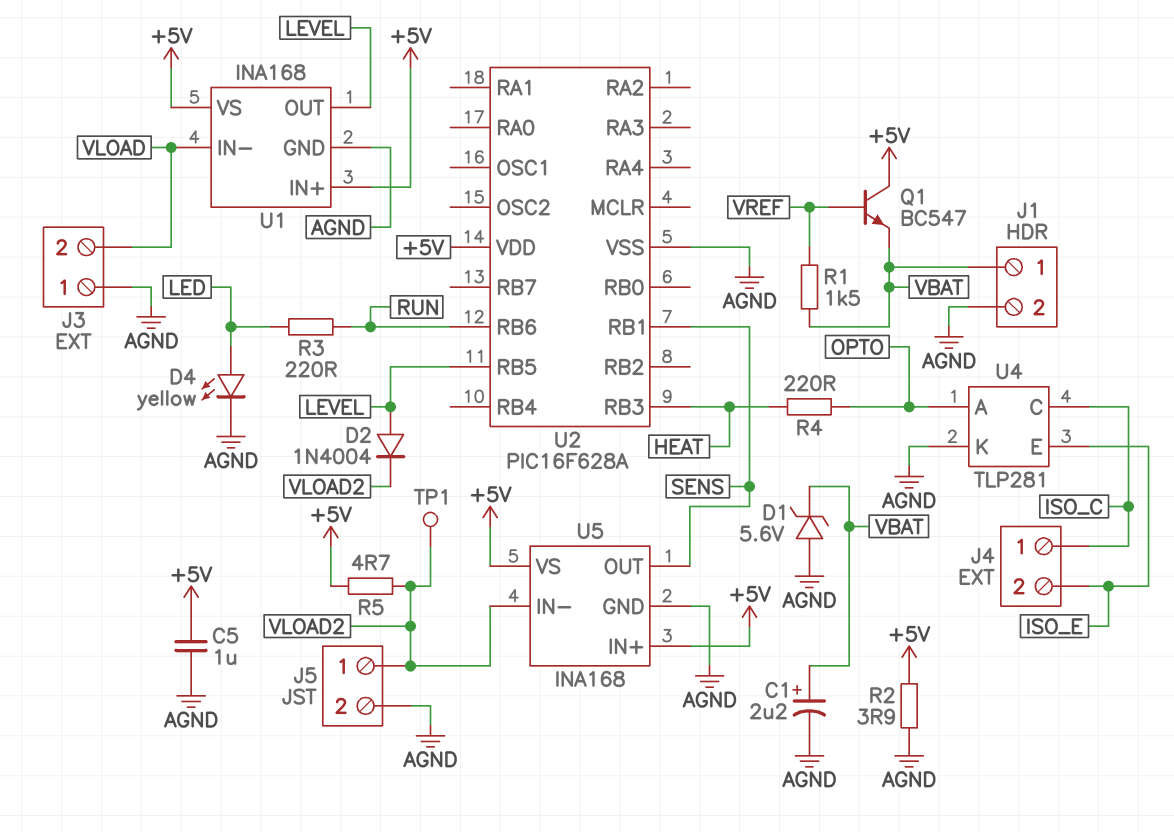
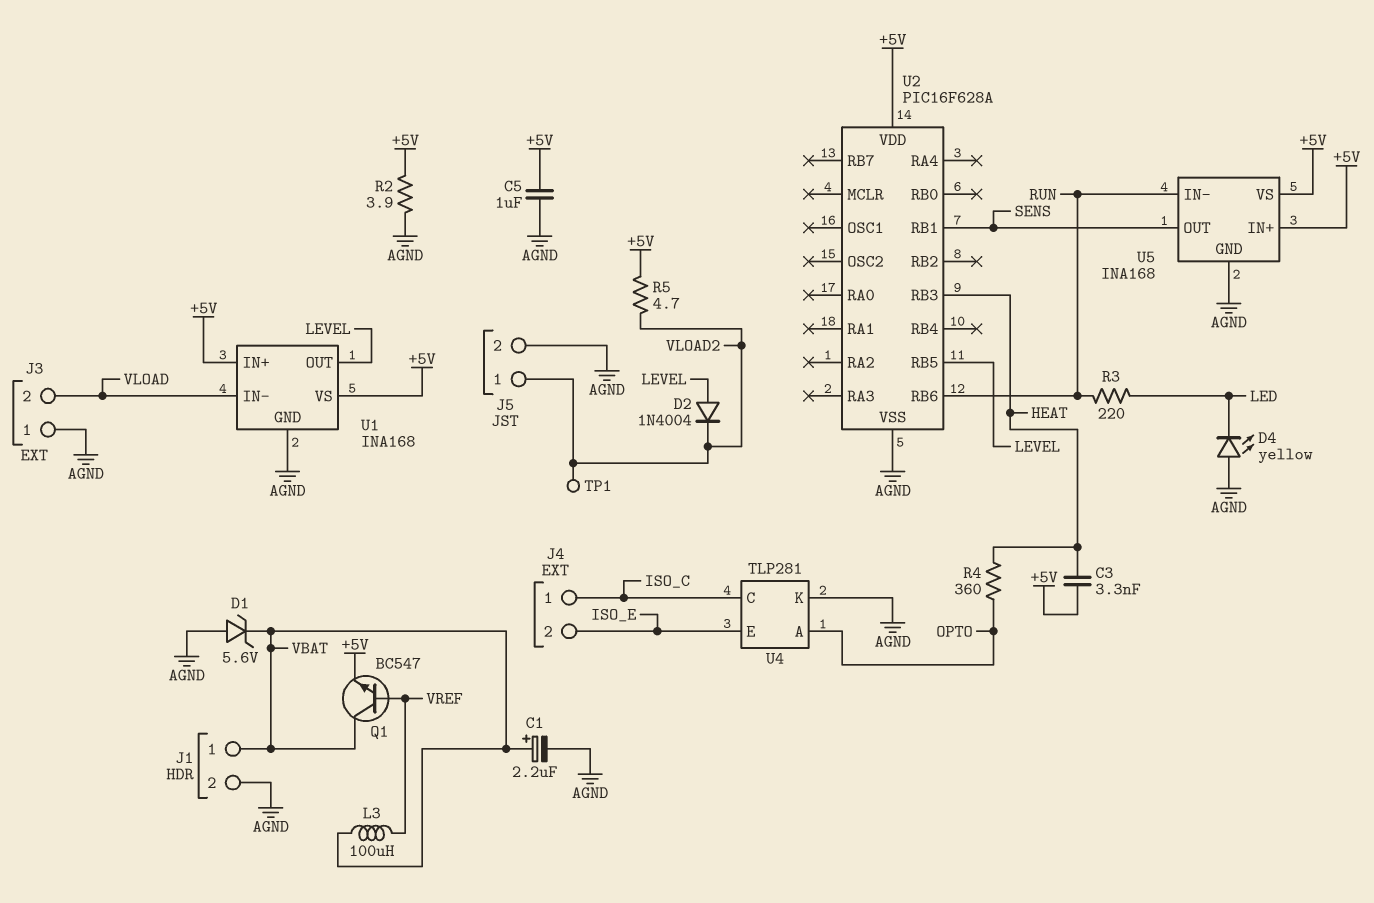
C3: none -> 3.3nF (+5V, HEAT)
D4: LED yellow (A LED, K AGND) -> LED yellow (A AGND, K LED)
L3: none -> 100uH (VBAT, VREF)
Q1: NPN BC547 (B VREF, C +5V, E VBAT) -> NPN BC547 (B VREF, C VBAT, E +5V)
R1: 1.5k (VBAT, VREF) -> none
R4: 220 (HEAT, OPTO) -> 360 (HEAT, OPTO)
U5 pin IN-: VLOAD2 -> RUN

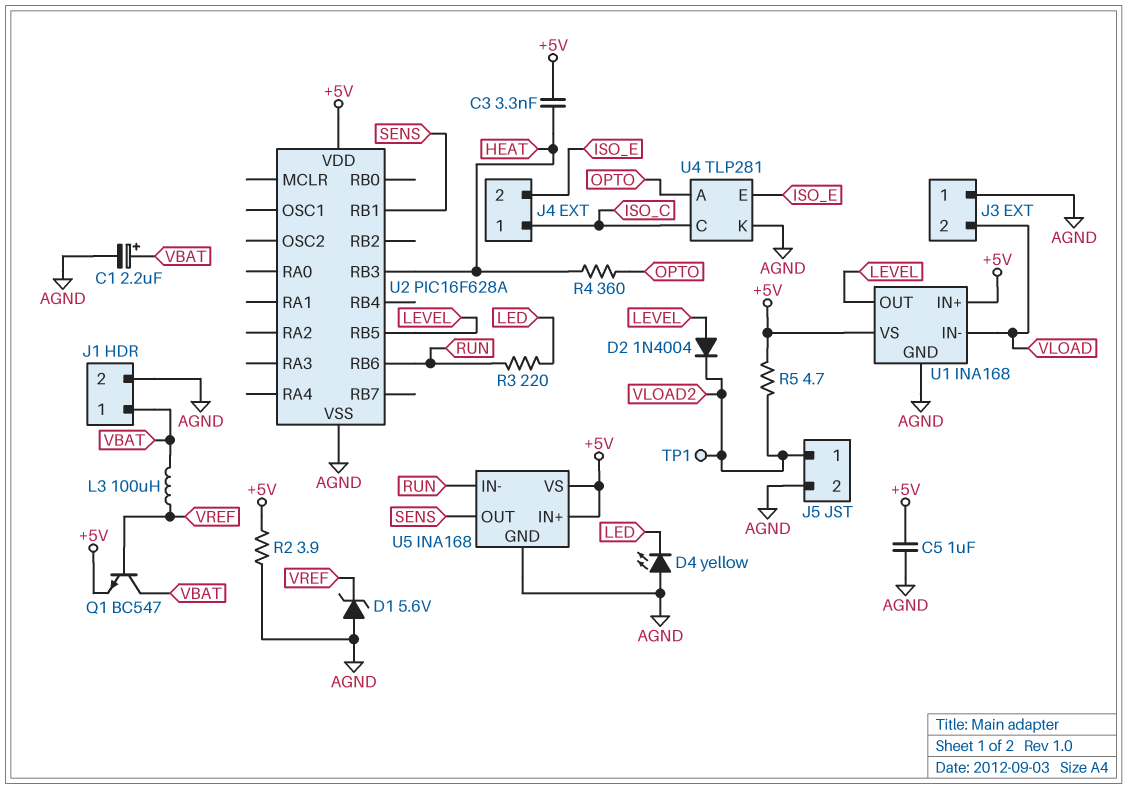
D1: zener 5.6V (A AGND, K VBAT) -> zener 5.6V (A AGND, K VREF)

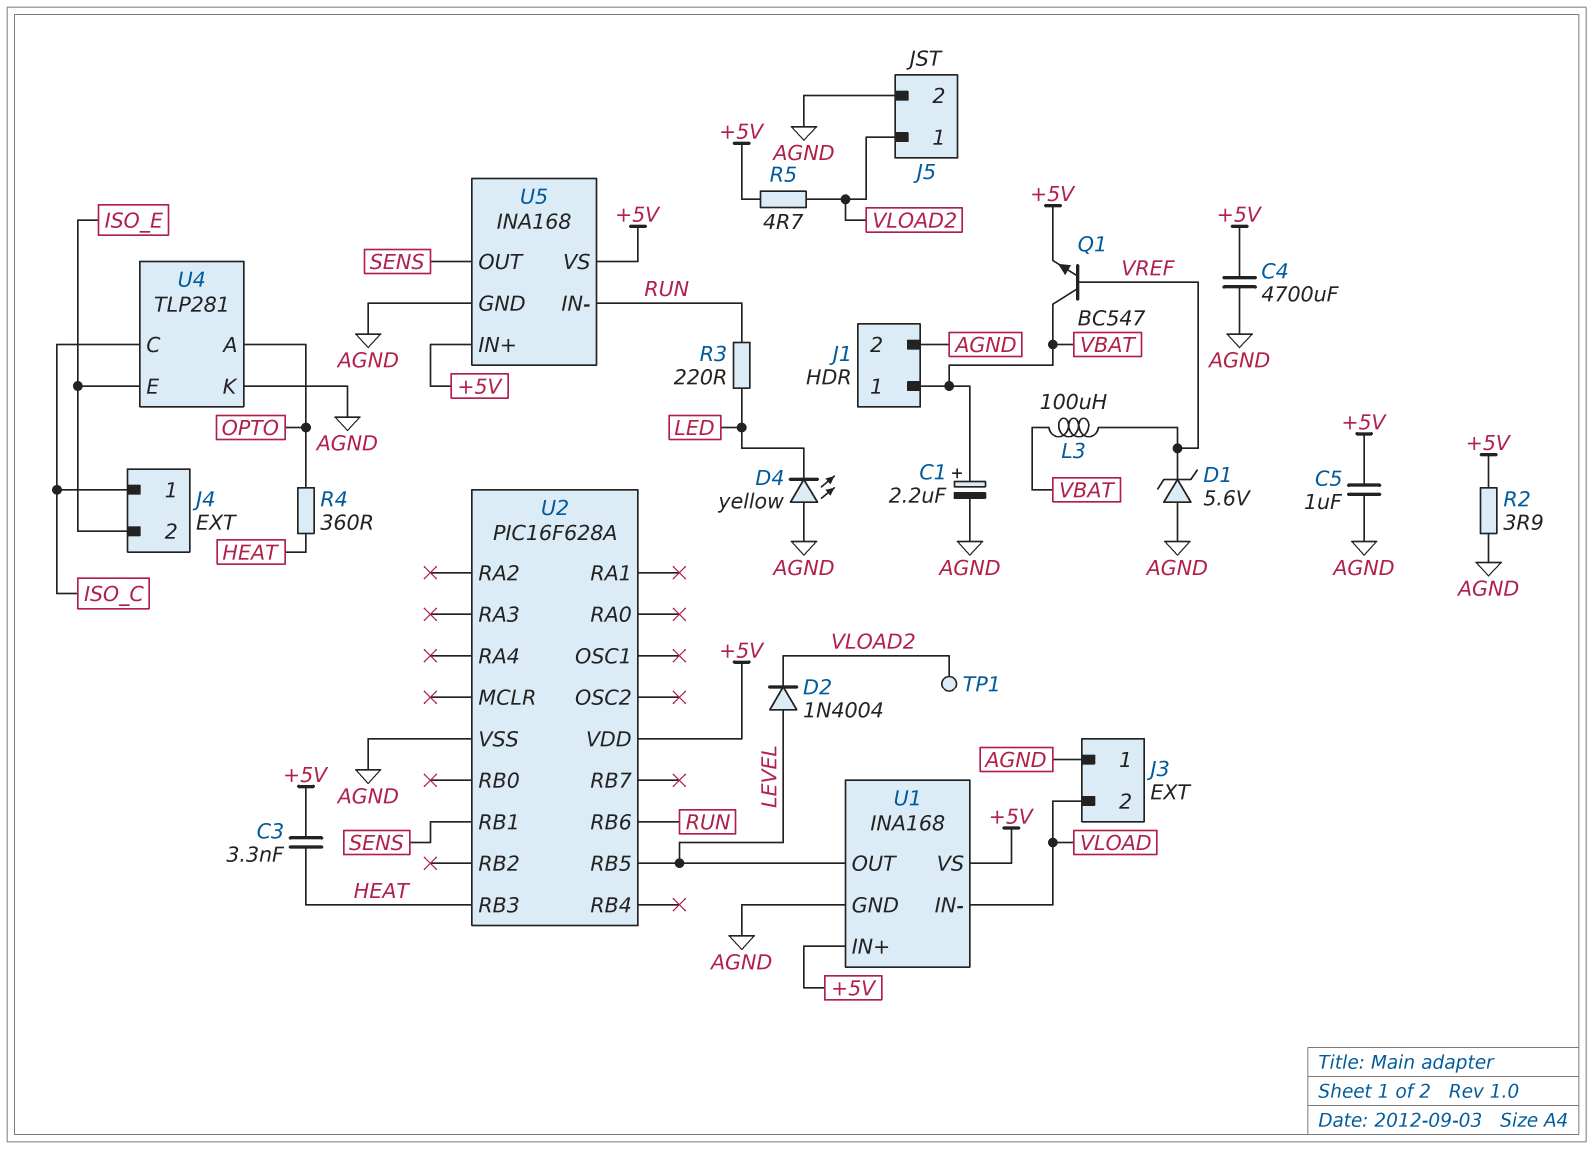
C4: none -> 4700uF (+5V, AGND)

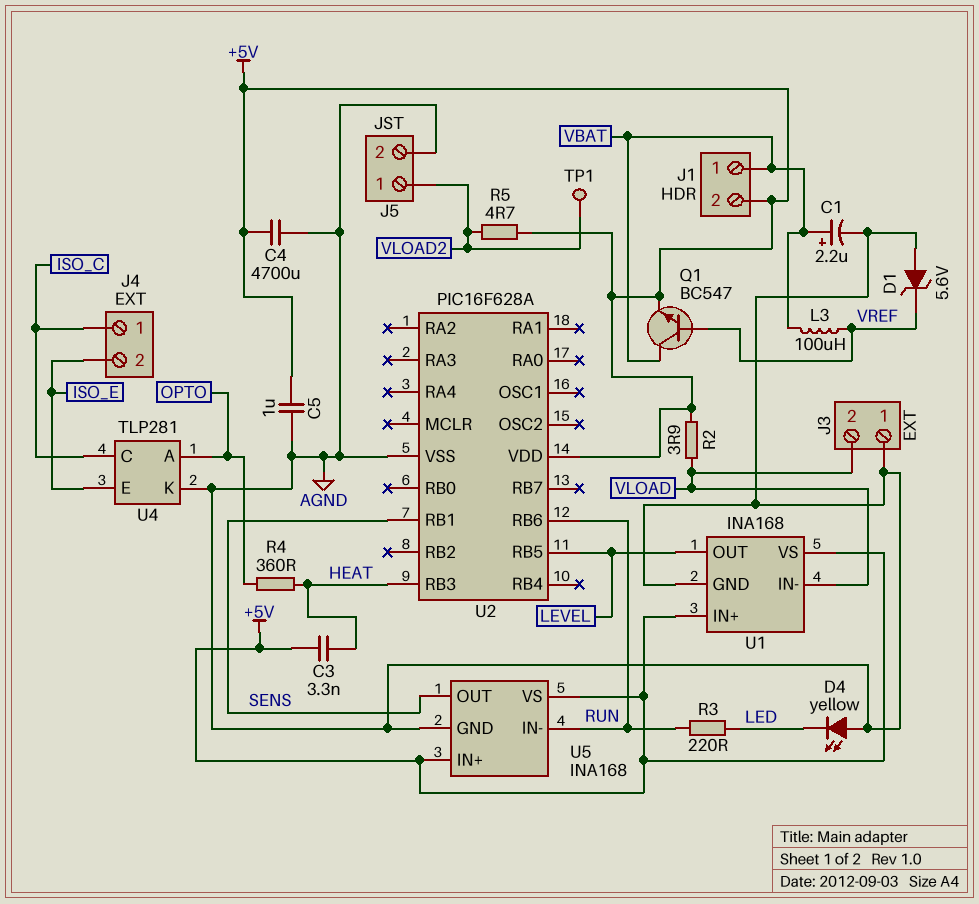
D2: diode 1N4004 (A LEVEL, K VLOAD2) -> none
J1 pin 2: AGND -> +5V
R2: 3.9 (+5V, AGND) -> 3.9 (+5V, VLOAD)

